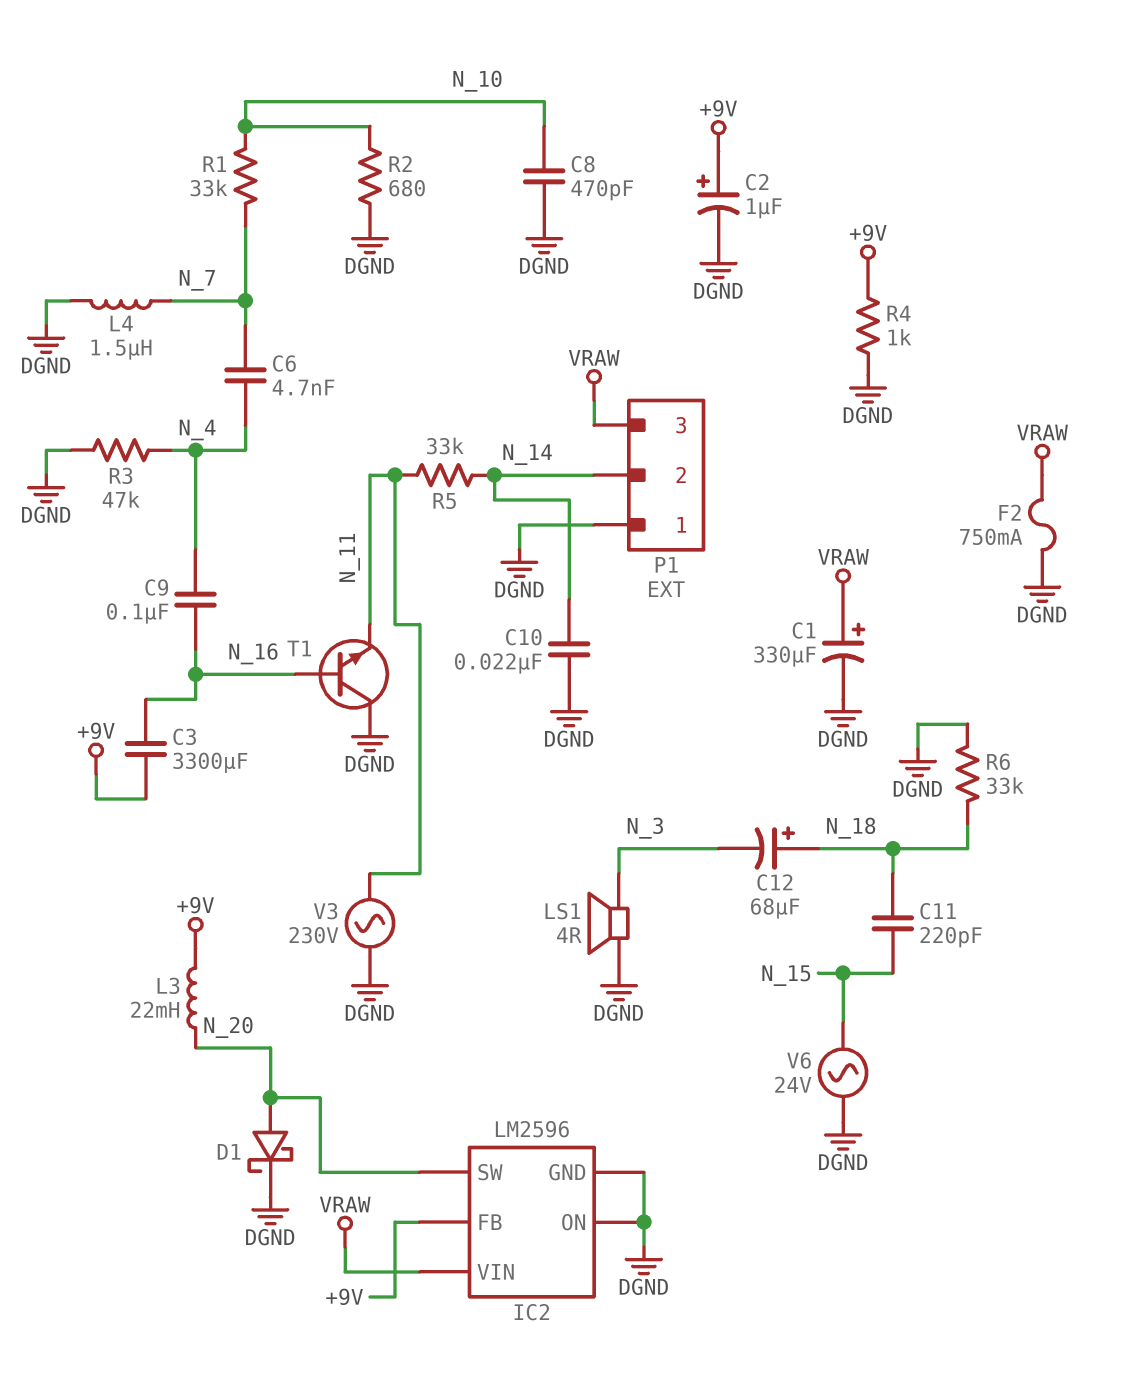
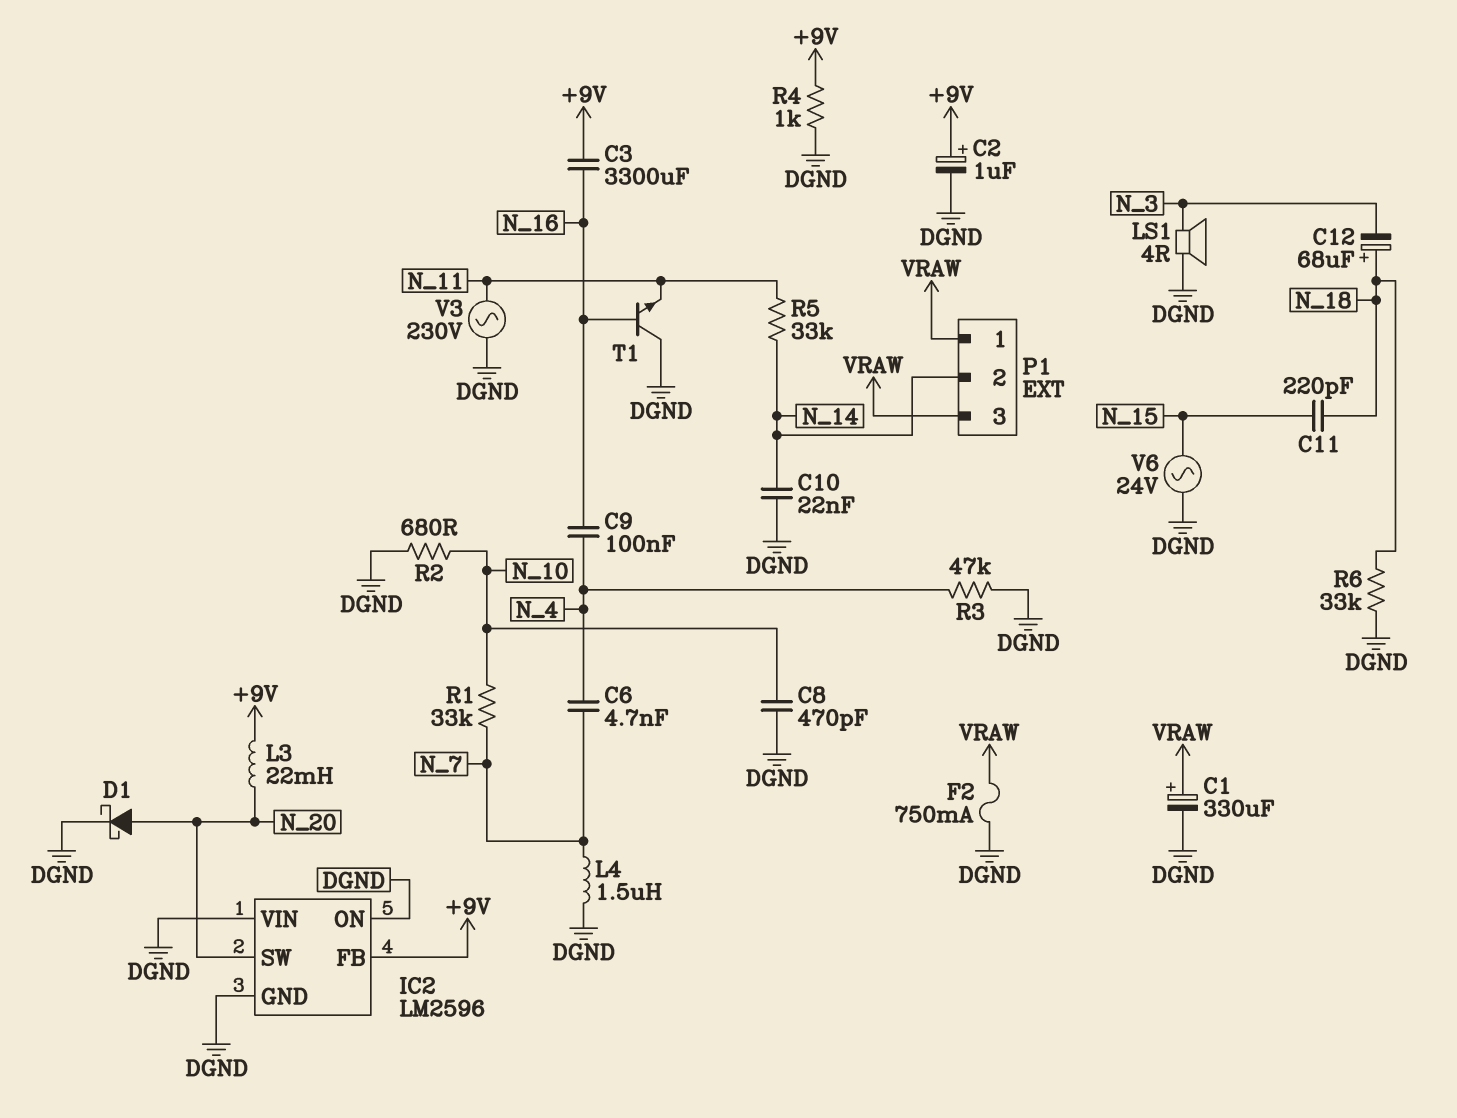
IC2 pin VIN: VRAW -> DGND
P1 pin 1: DGND -> VRAW

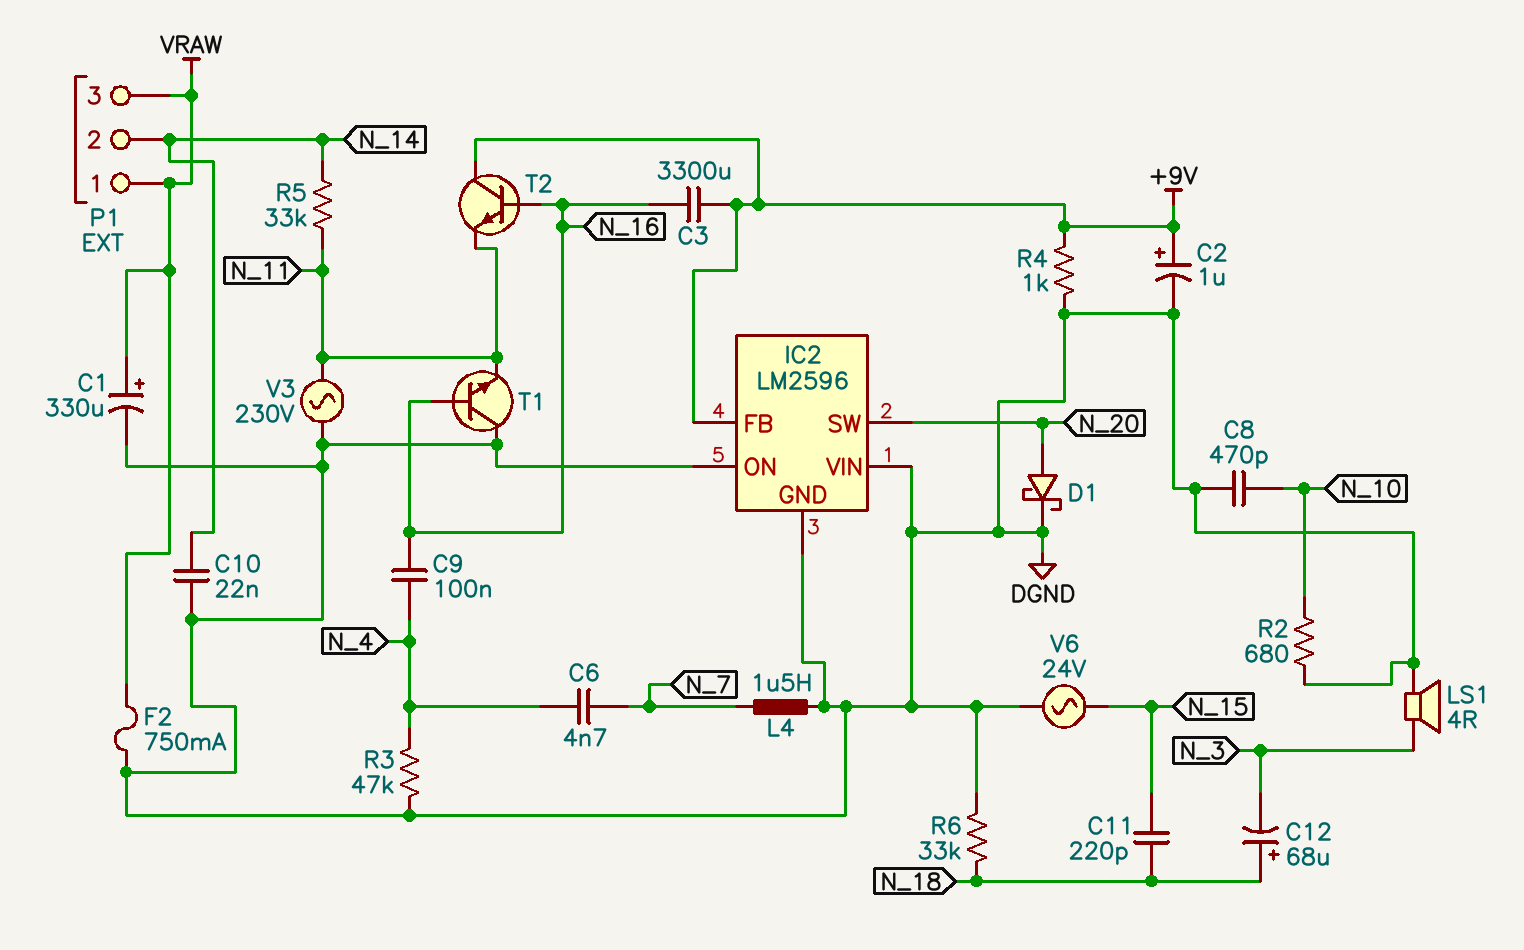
L3: 22mH (+9V, N_20) -> none
R1: 33k (N_7, N_10) -> none
T2: none -> NPN (B N_16, C +9V, E N_11)

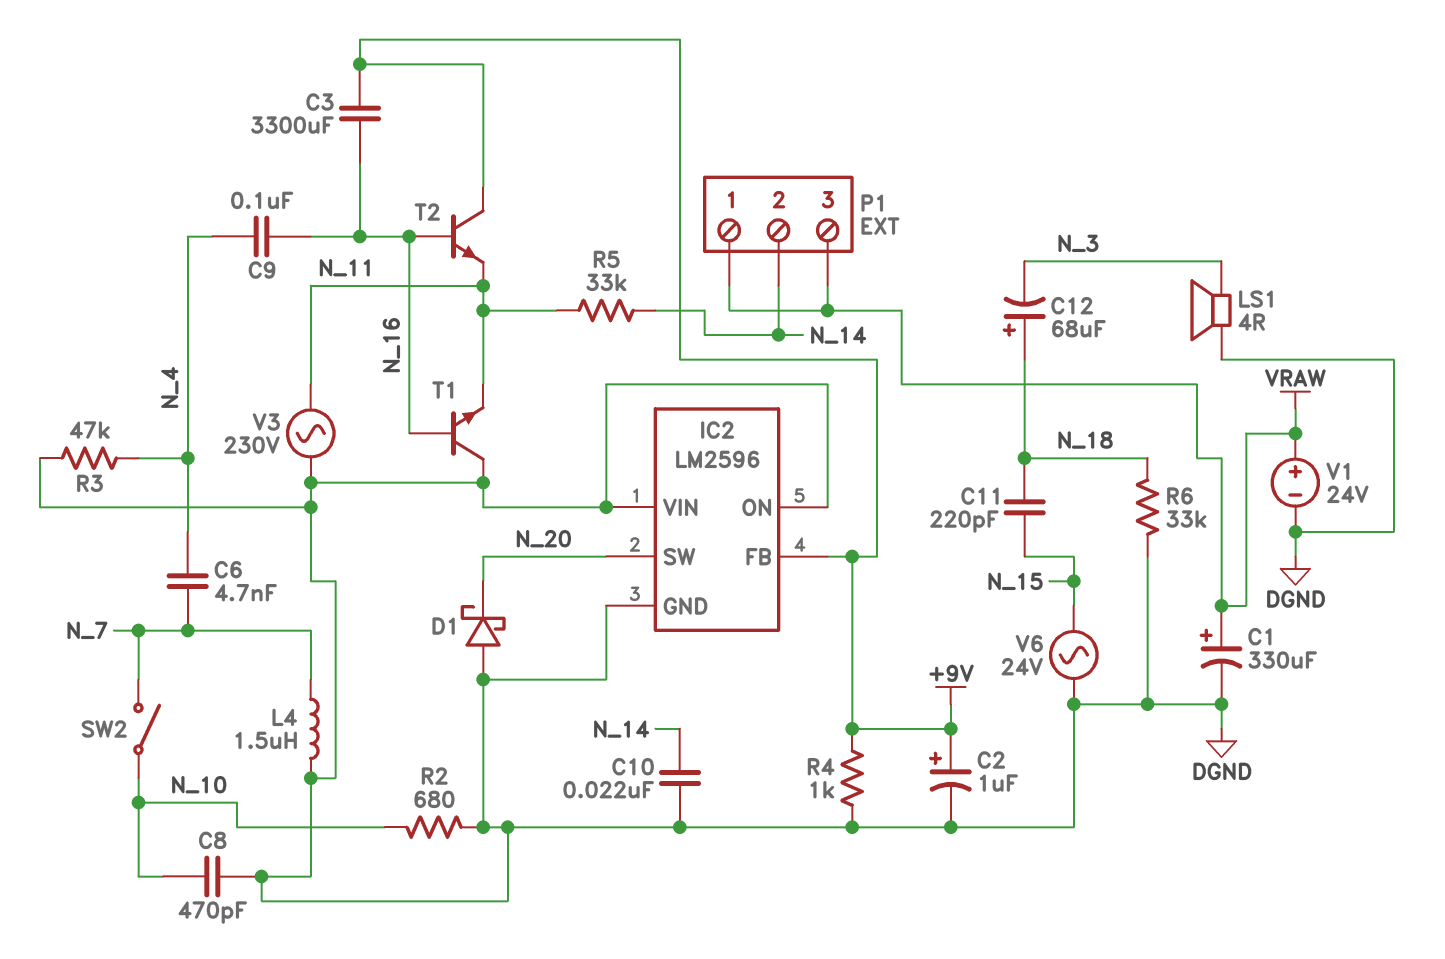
D1: schottky (A N_20, K DGND) -> schottky (A DGND, K N_20)
F2: 750mA (DGND, VRAW) -> none
SW2: none -> switch (N_7, N_10)
V1: none -> 24V (plus VRAW, minus DGND)

